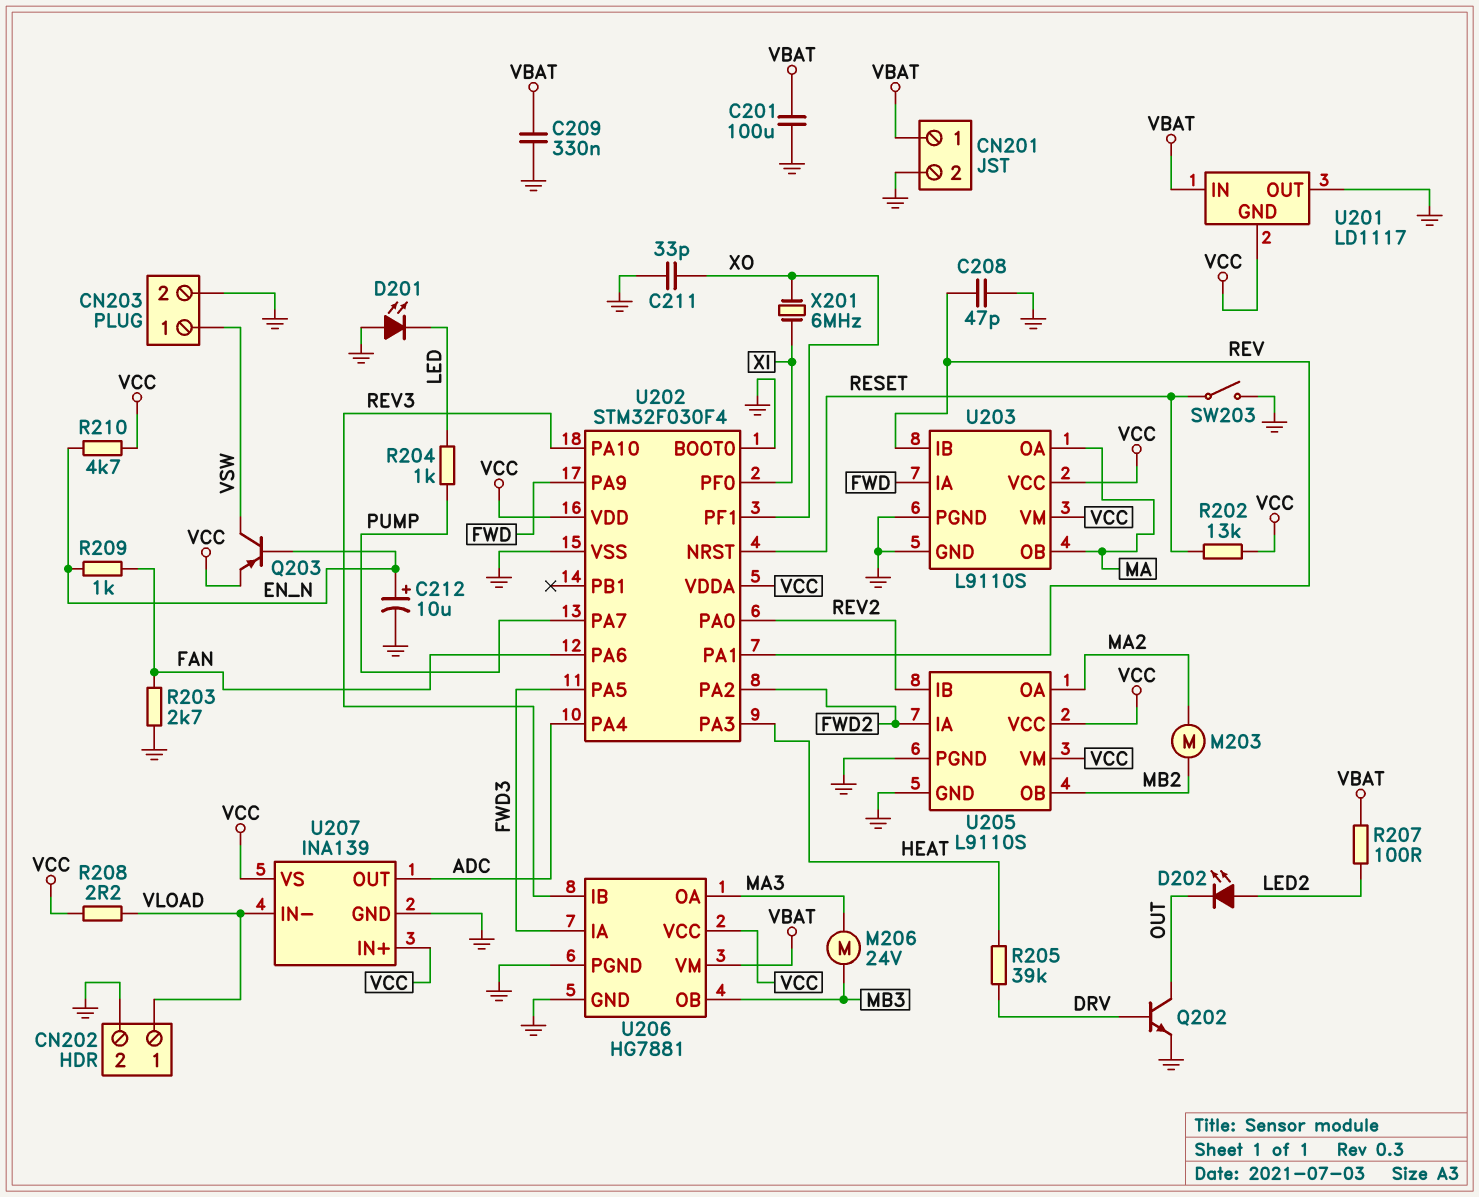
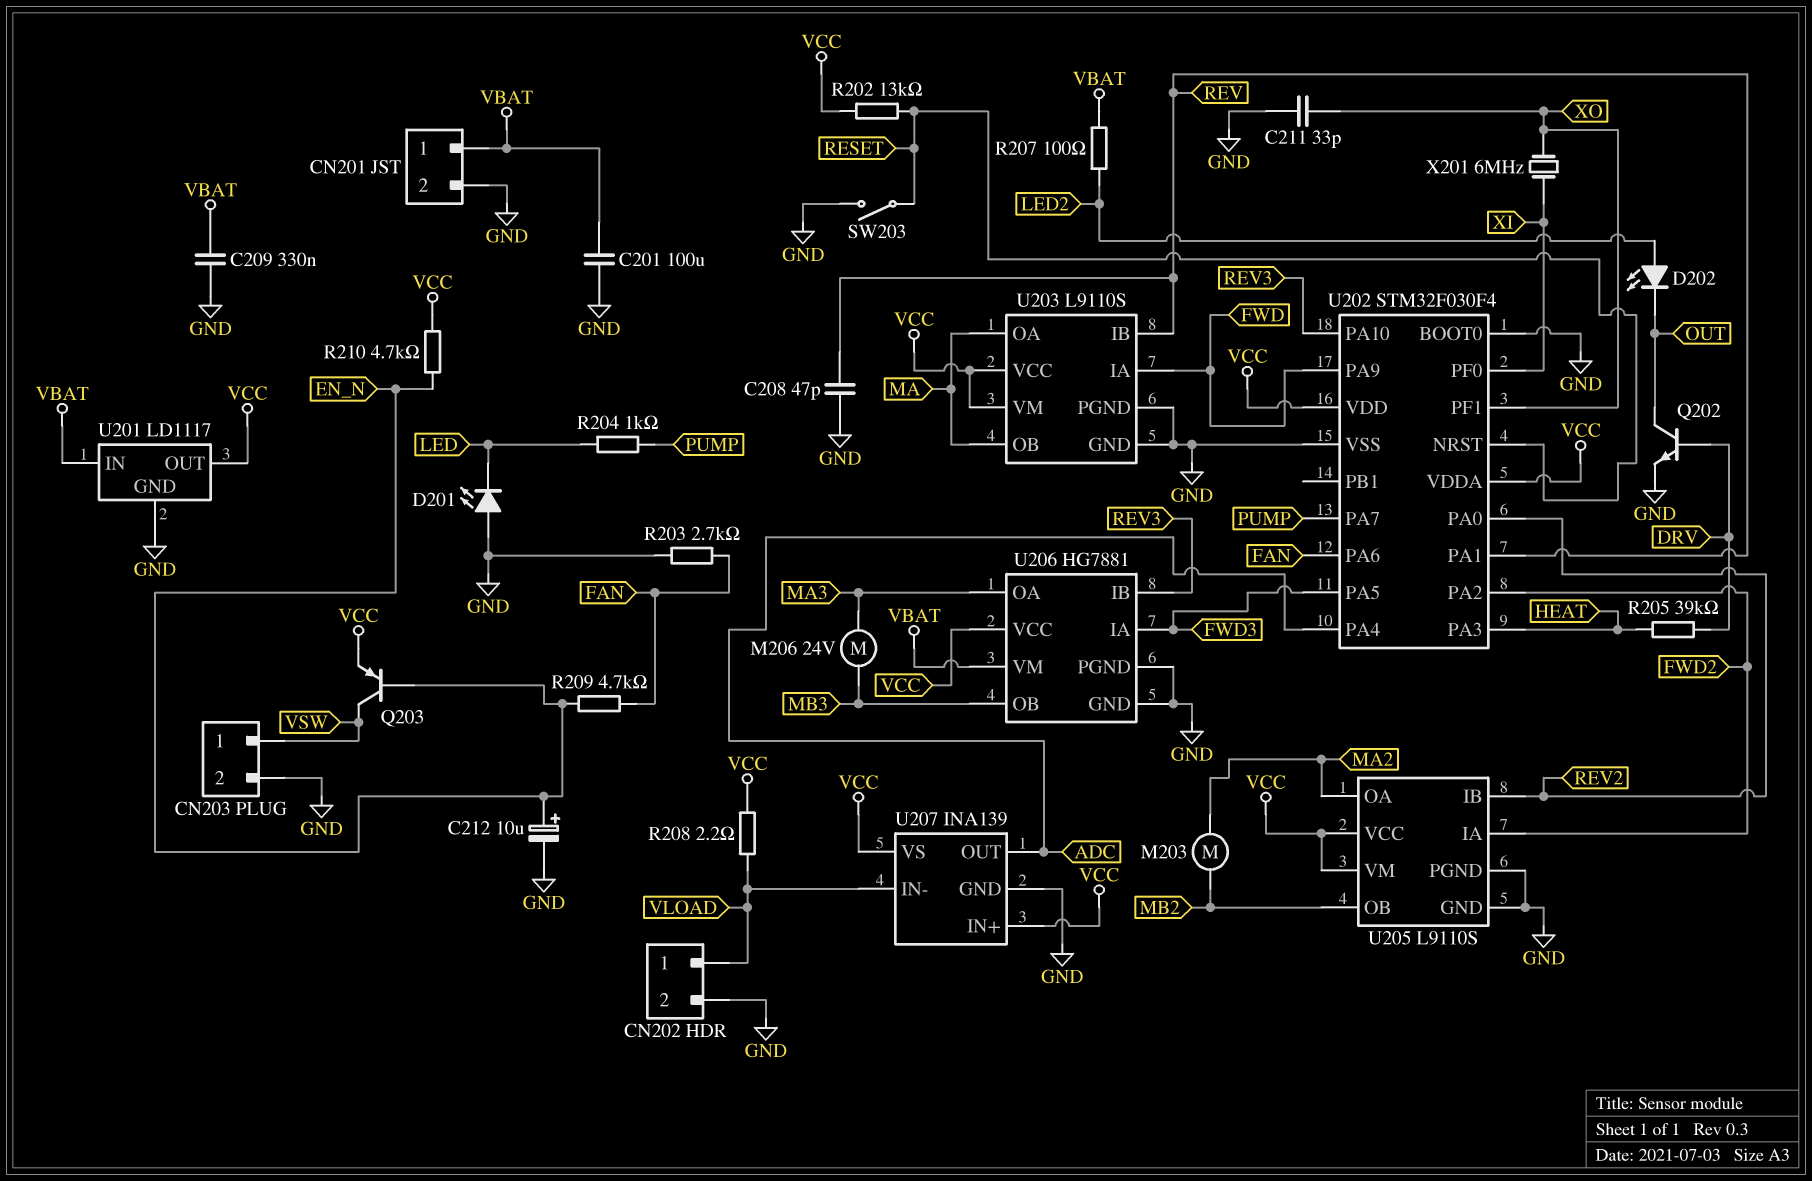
R209: 1k (EN_N, FAN) -> 4.7k (EN_N, FAN)
U201 pin GND: VCC -> GND
U201 pin OUT: GND -> VCC

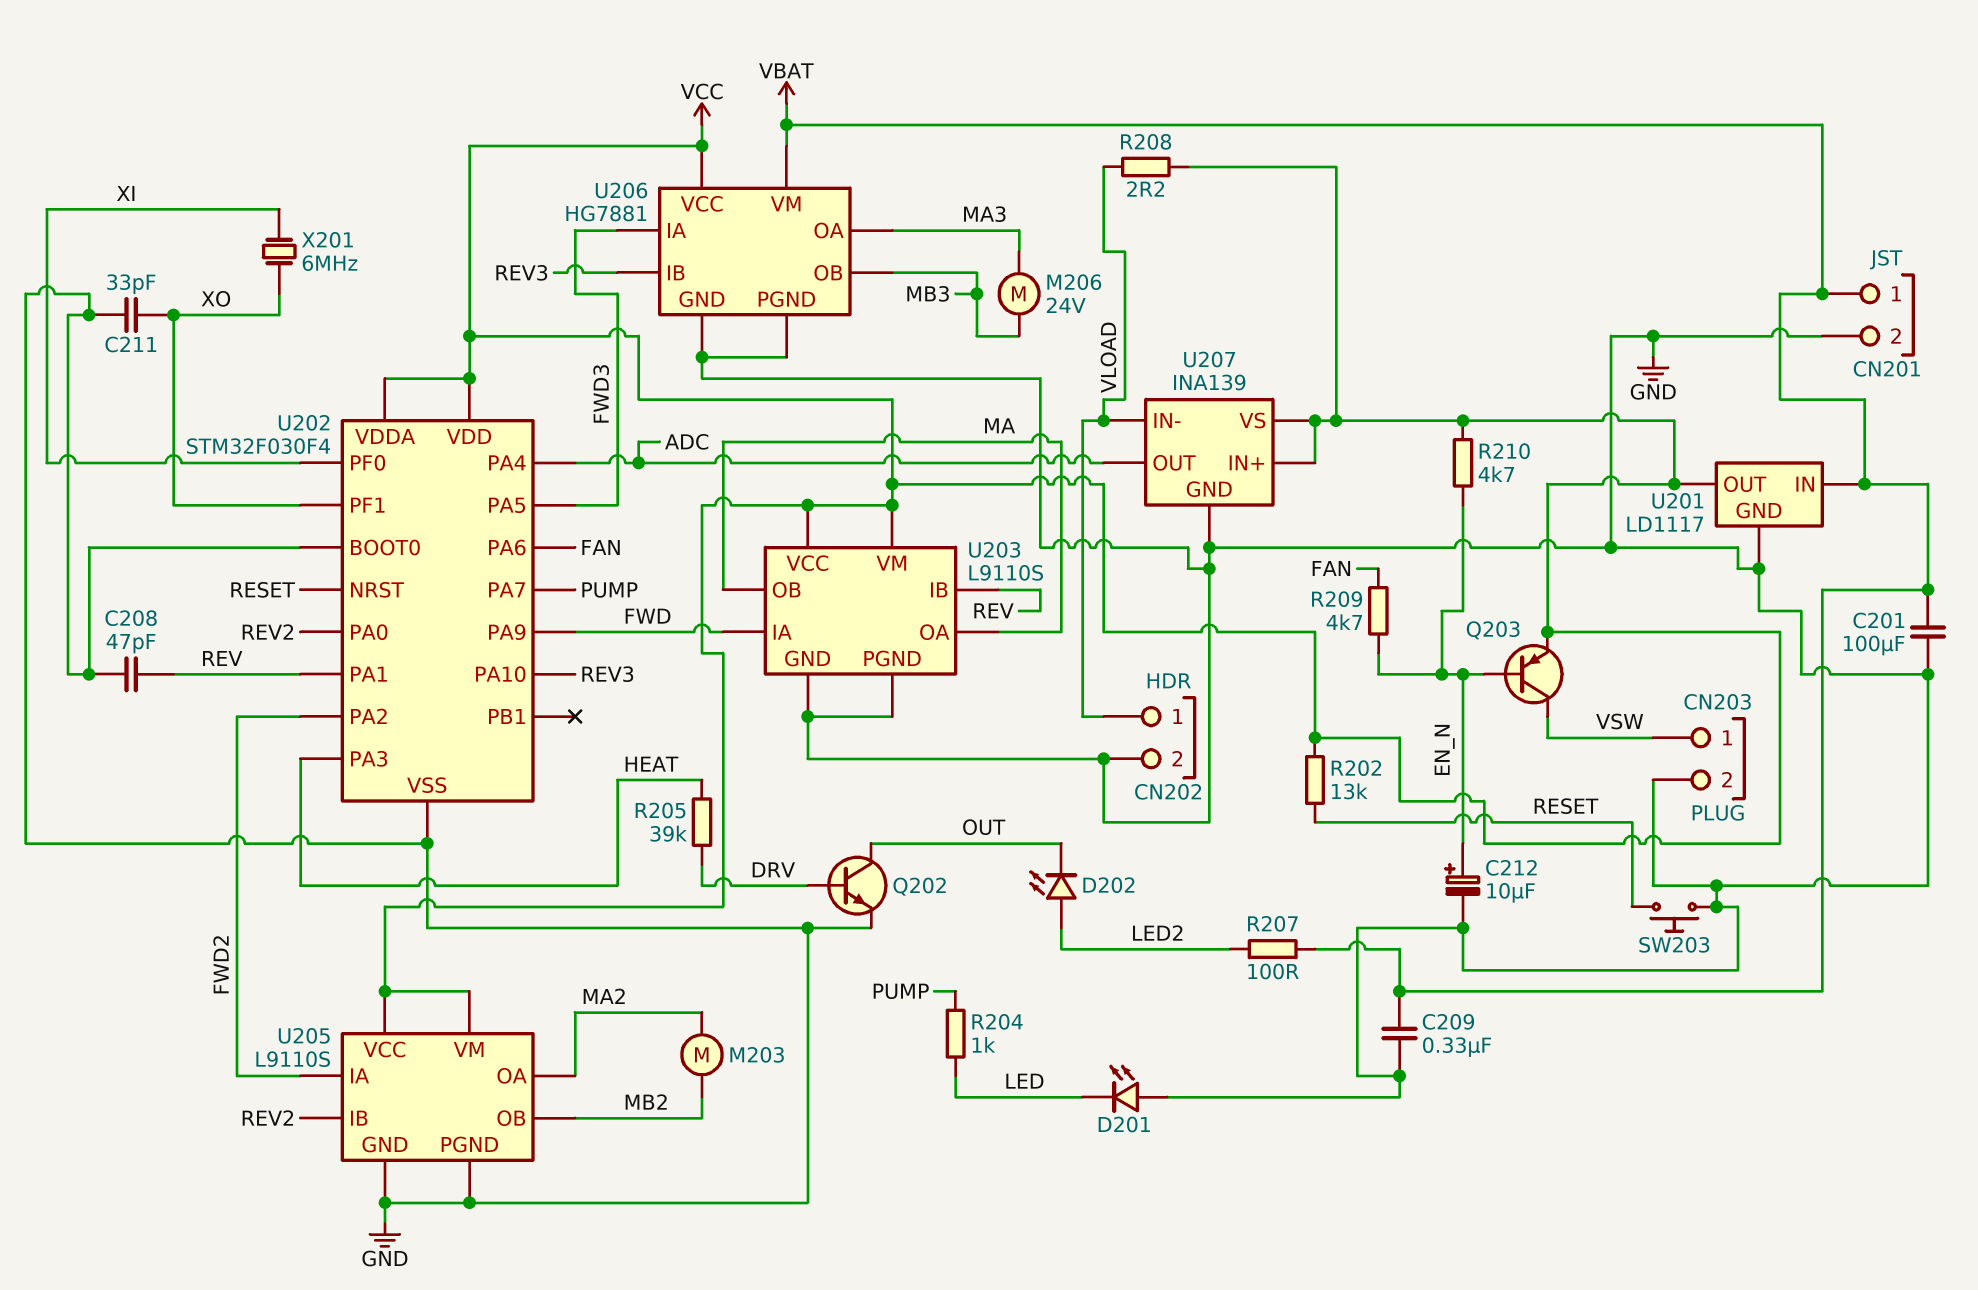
R203: 2.7k (FAN, GND) -> none
SW203: switch (GND, RESET) -> button (GND, RESET)

